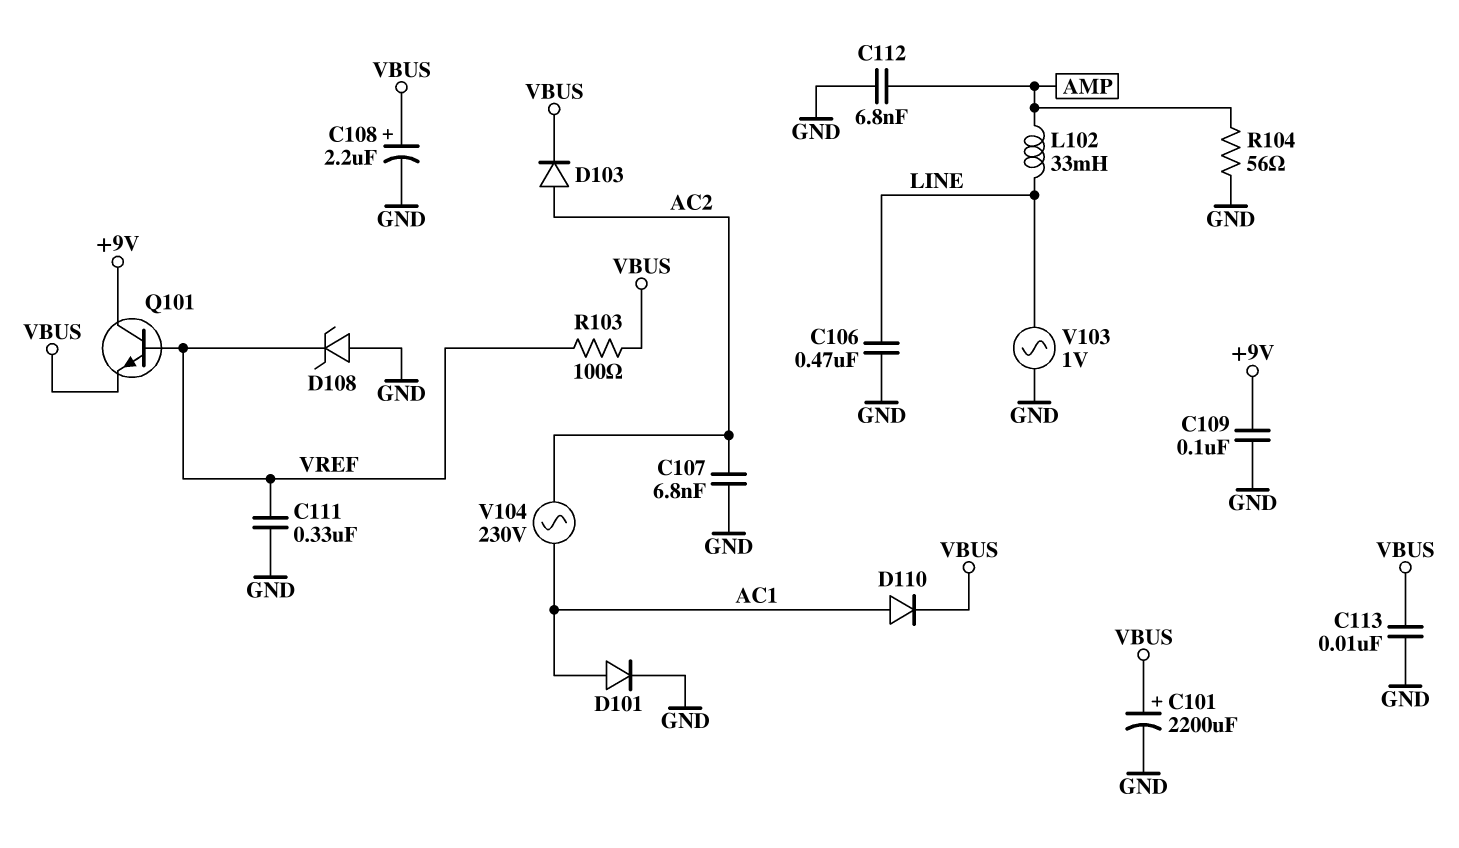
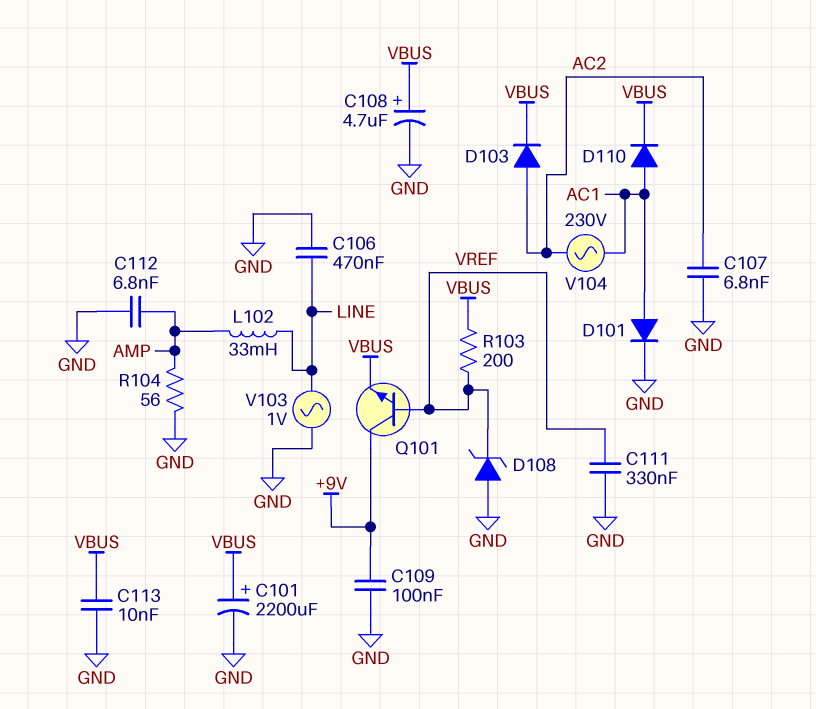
C108: 2.2uF (plus VBUS, minus GND) -> 4.7uF (plus VBUS, minus GND)
R103: 100 (VBUS, VREF) -> 200 (VBUS, VREF)

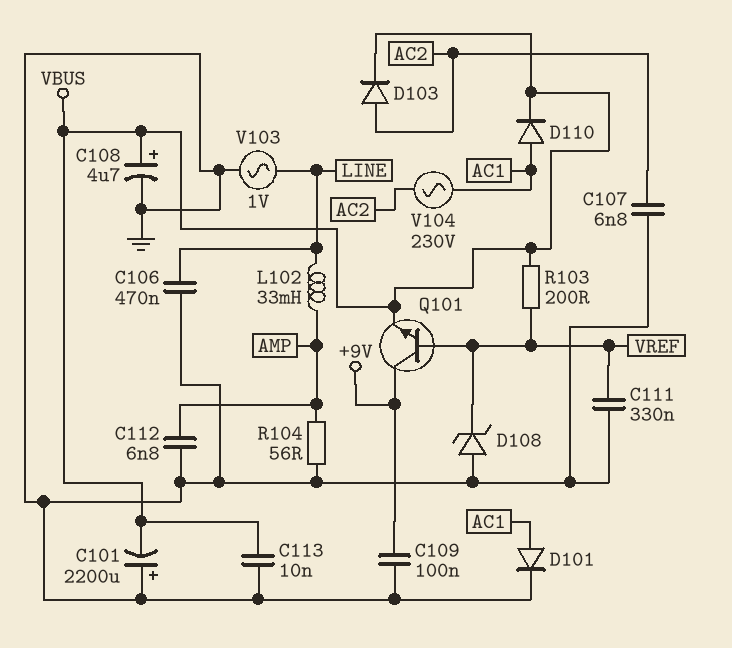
C101: 2200uF (plus VBUS, minus GND) -> 2200uF (plus GND, minus VBUS)

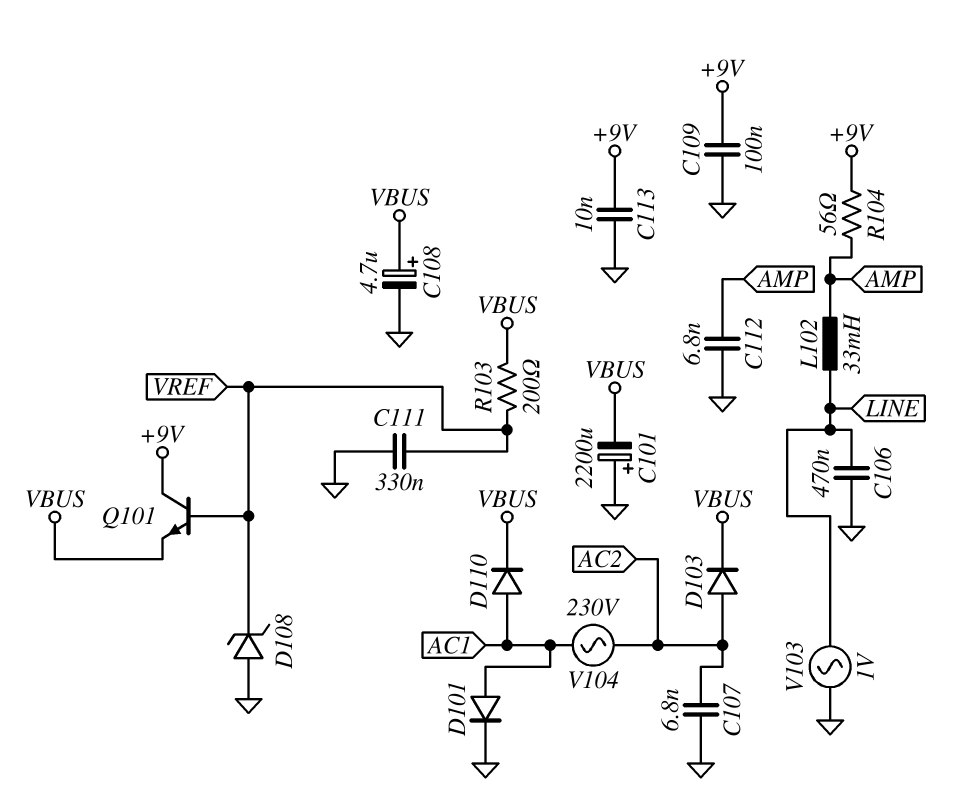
C113: 10nF (GND, VBUS) -> 10nF (+9V, GND)
R104: 56 (AMP, GND) -> 56 (+9V, AMP)

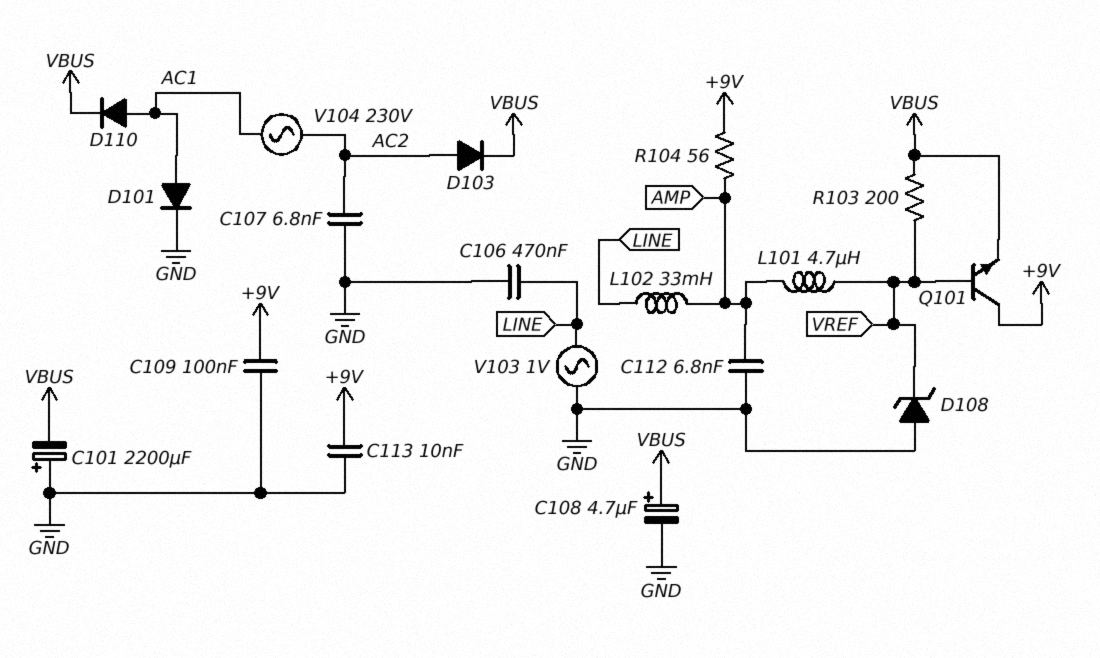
C111: 330nF (GND, VREF) -> none
L101: none -> 4.7uH (AMP, VREF)

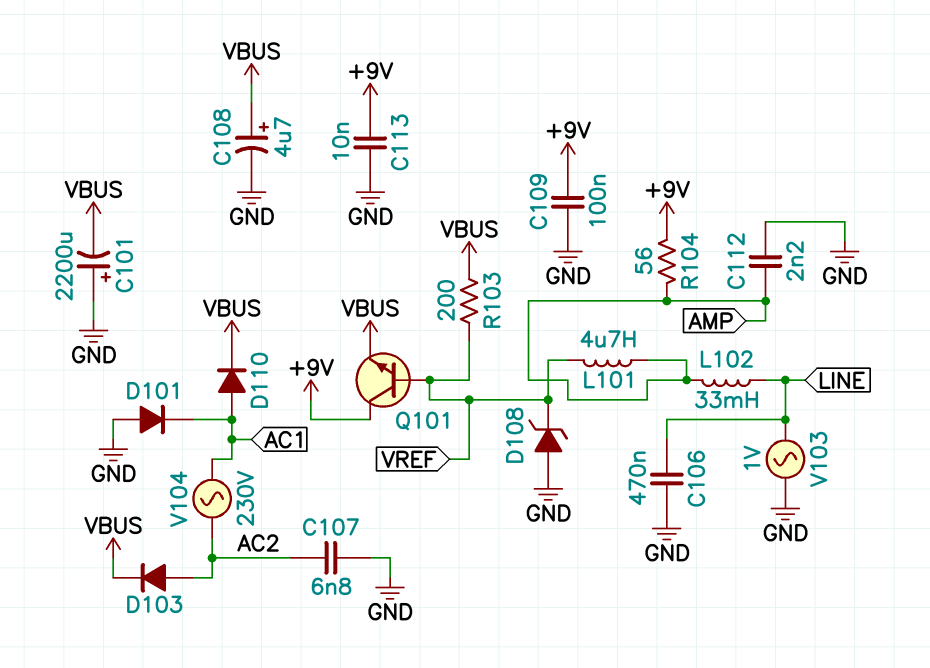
C112: 6.8nF (AMP, GND) -> 2.2nF (AMP, GND)
D101: diode (A AC1, K GND) -> diode (A GND, K AC1)

